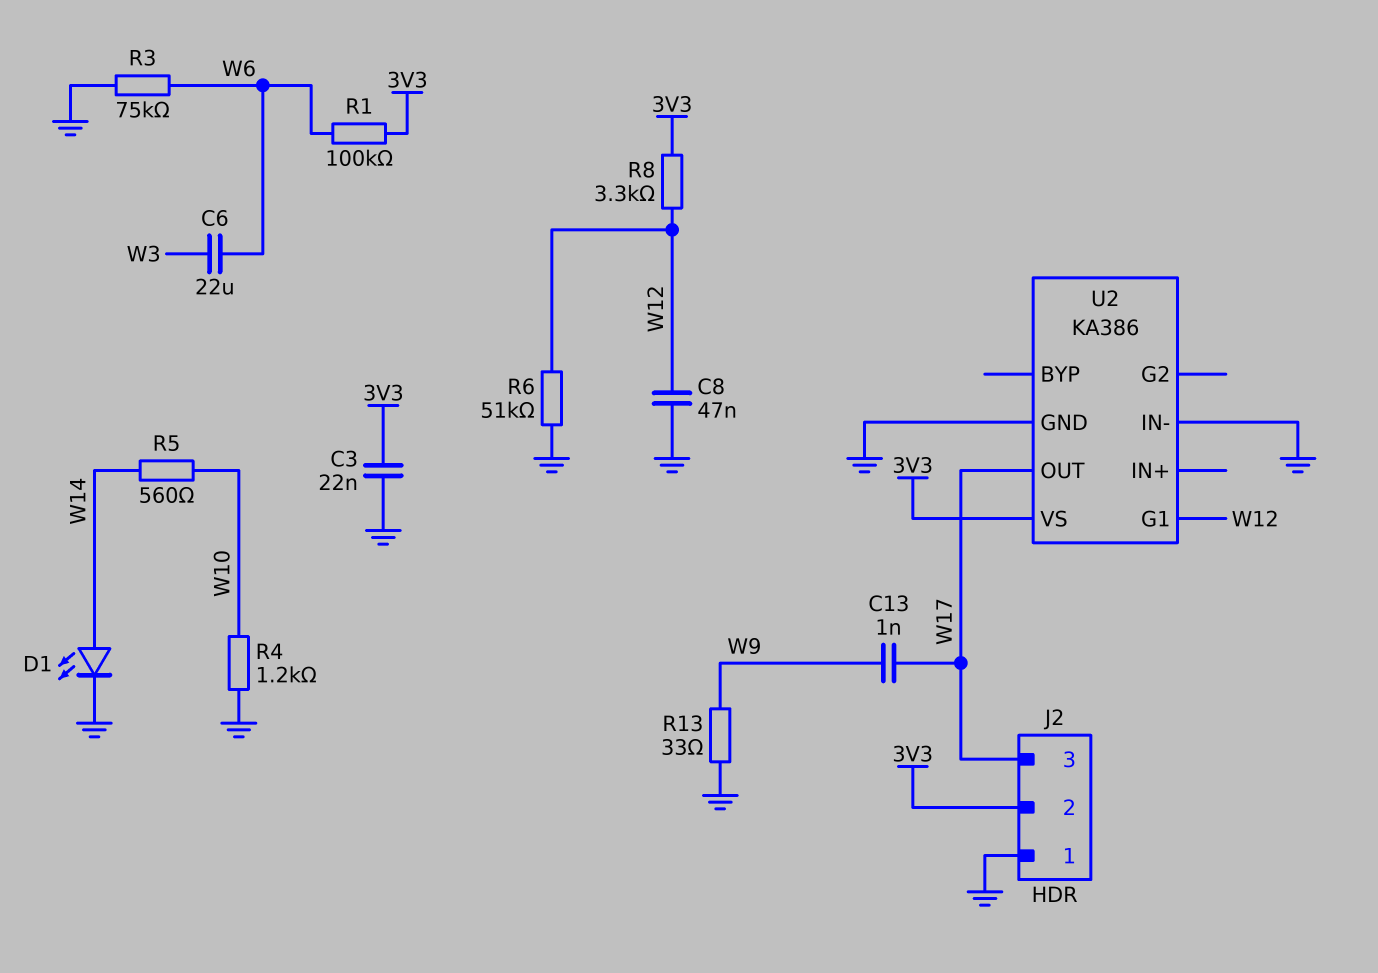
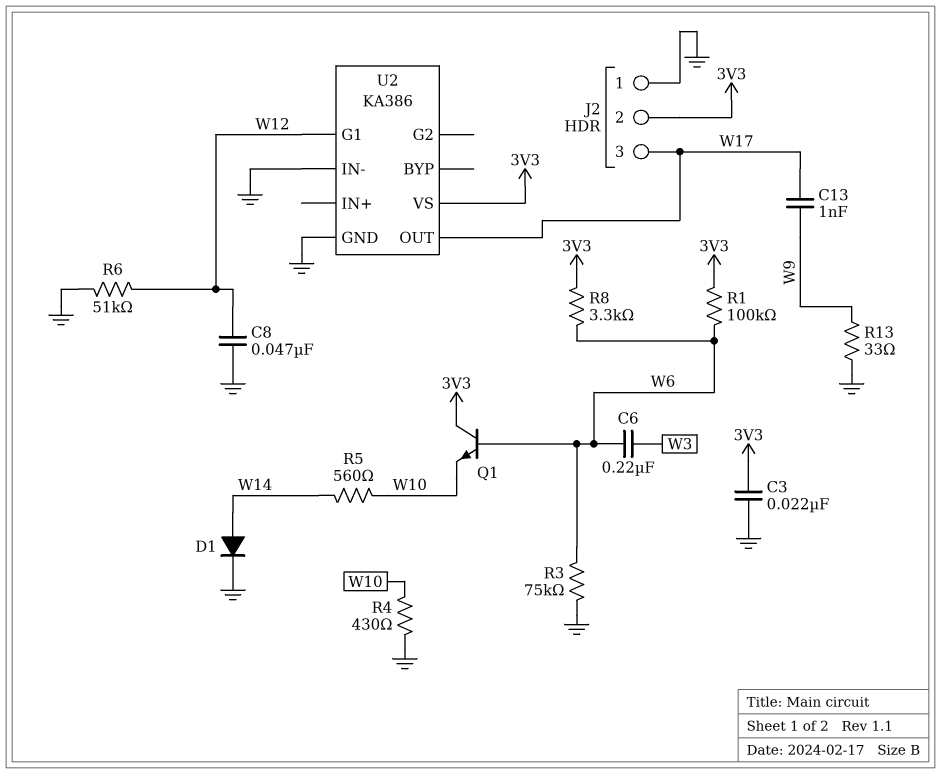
C6: 22uF (W3, W6) -> 220nF (W3, W6)
D1: LED (A W14, K GND) -> diode (A W14, K GND)
Q1: none -> NPN (B W6, C 3V3, E W10)
R4: 1.2k (GND, W10) -> 430 (GND, W10)
R8: 3.3k (3V3, W12) -> 3.3k (3V3, W6)

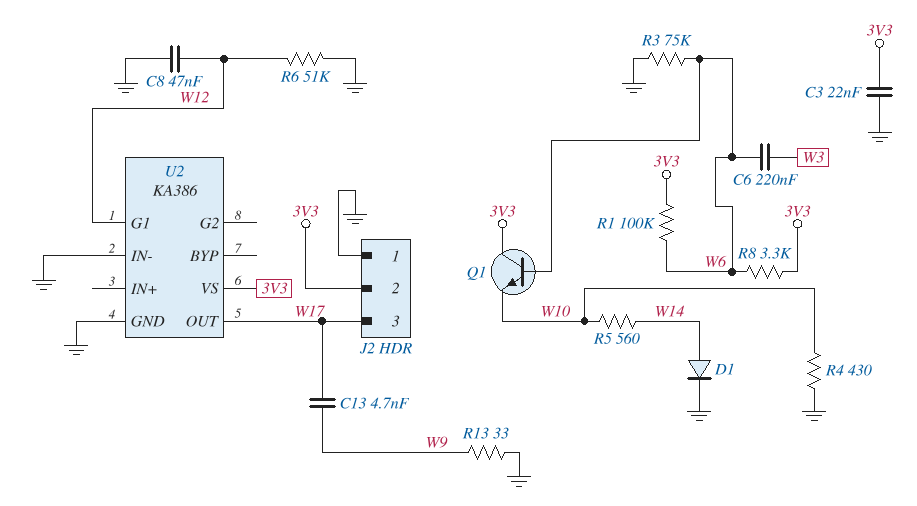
C13: 1nF (W9, W17) -> 4.7nF (W9, W17)

